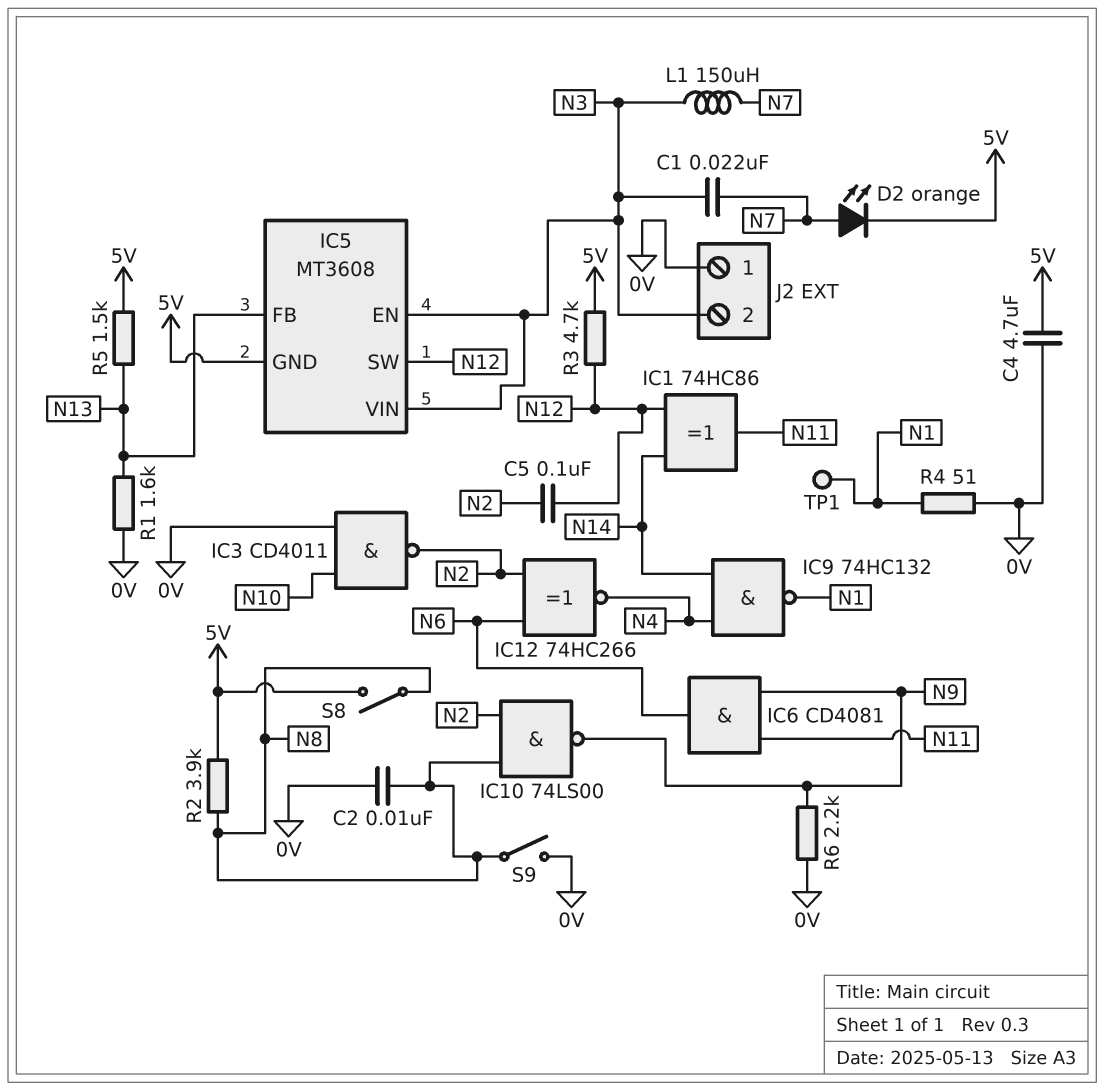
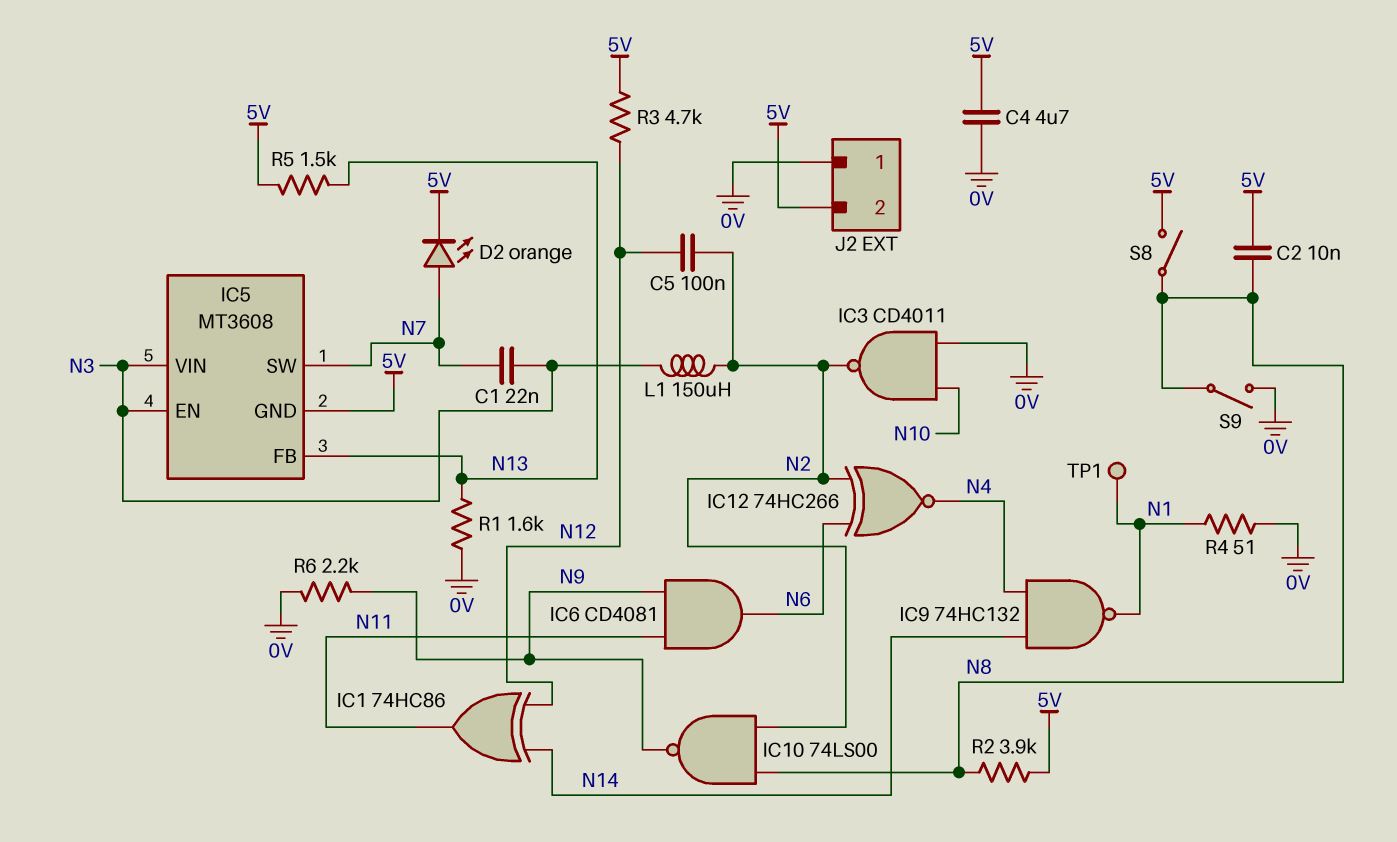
C2: 10nF (0V, N8) -> 10nF (5V, N8)
IC5 pin SW: N12 -> N7
J2 pin 2: N3 -> 5V
L1: 150uH (N3, N7) -> 150uH (N2, N3)

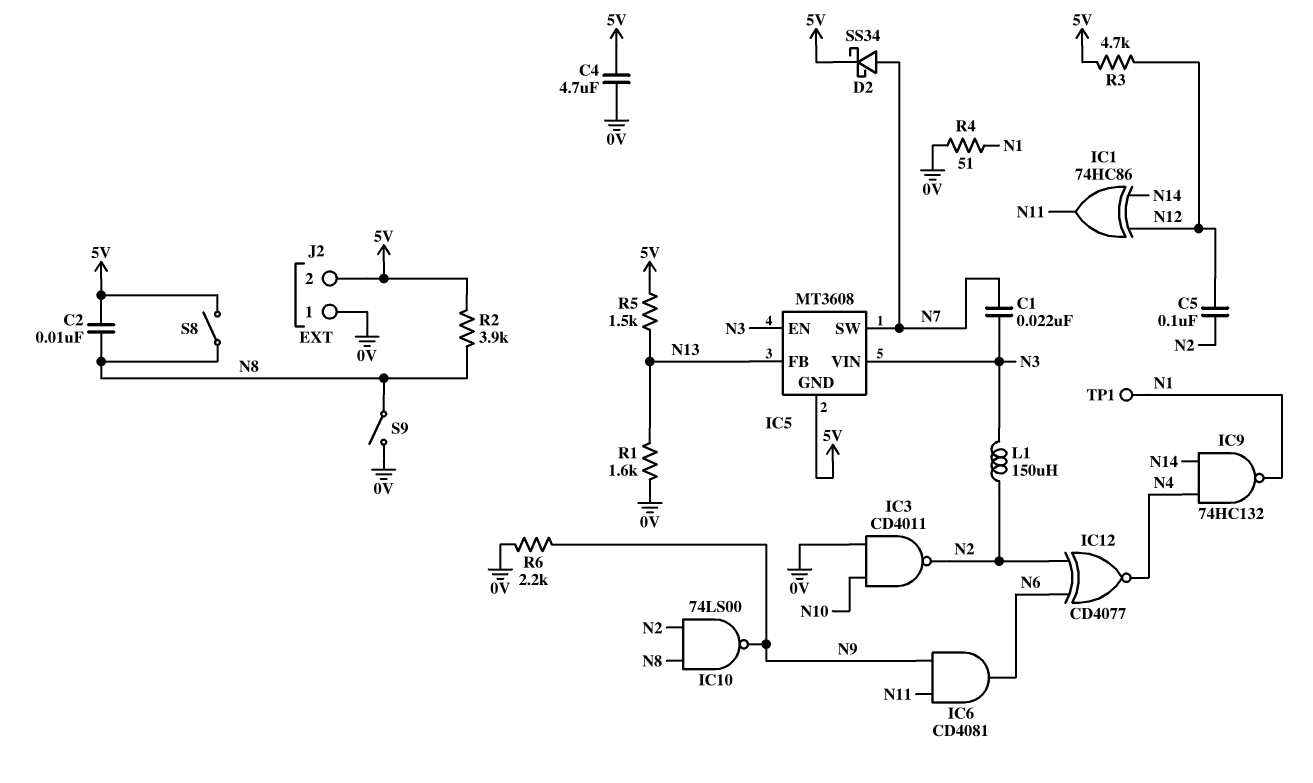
D2: LED orange (A N7, K 5V) -> schottky SS34 (A N7, K 5V)
IC12: XNOR 74HC266 (in N2, in N6, out N4) -> XNOR CD4077 (in N2, in N6, out N4)

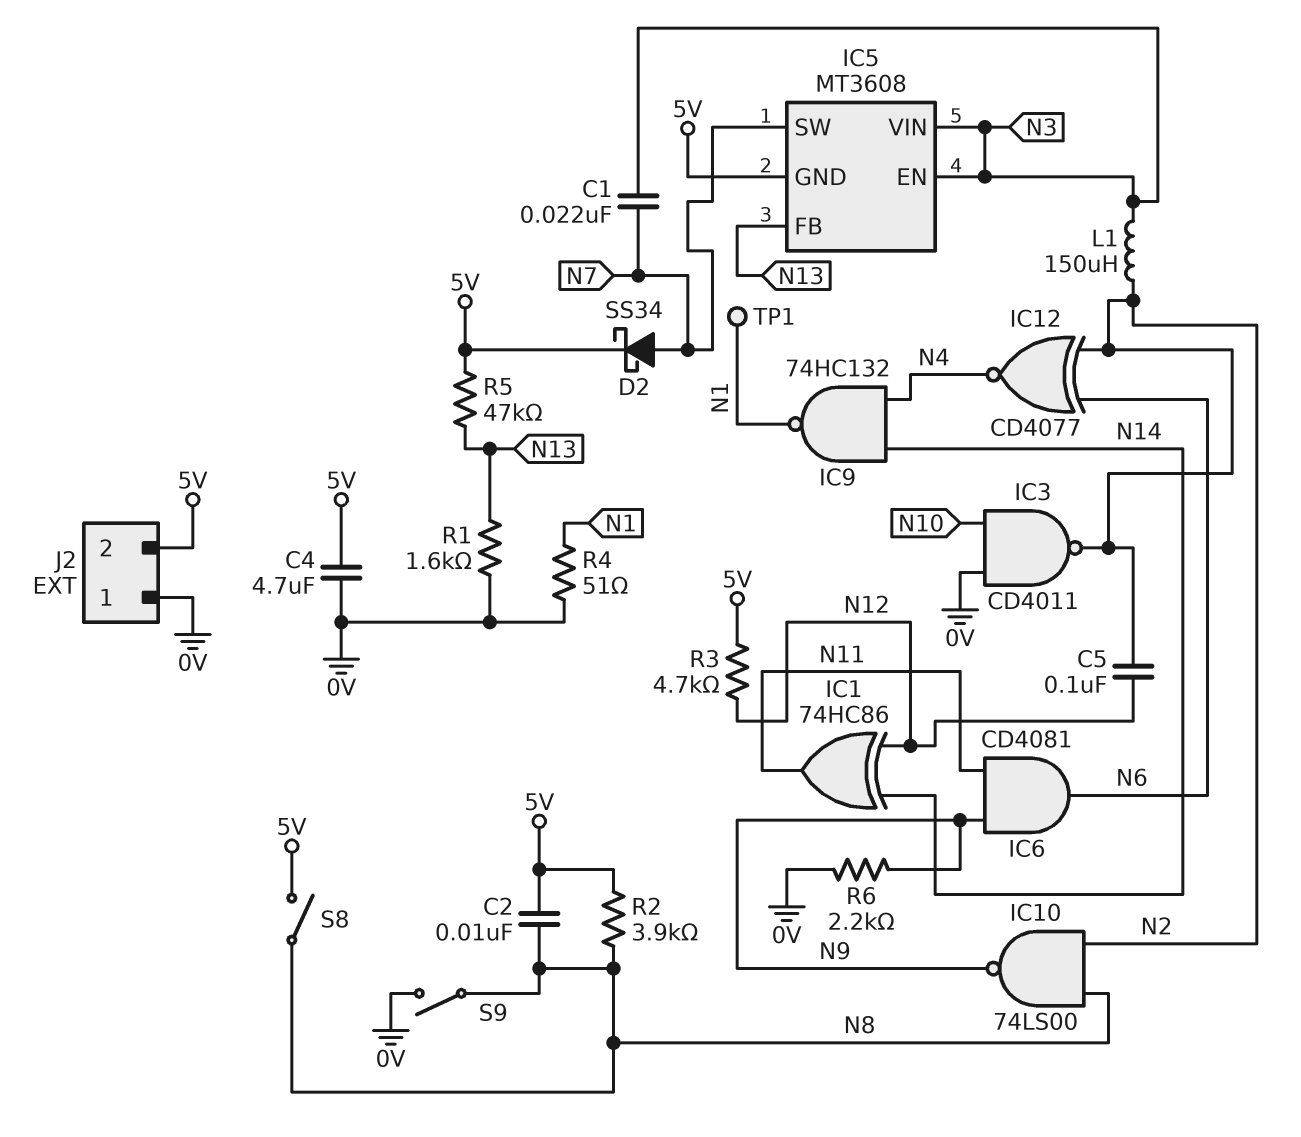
R5: 1.5k (5V, N13) -> 47k (5V, N13)

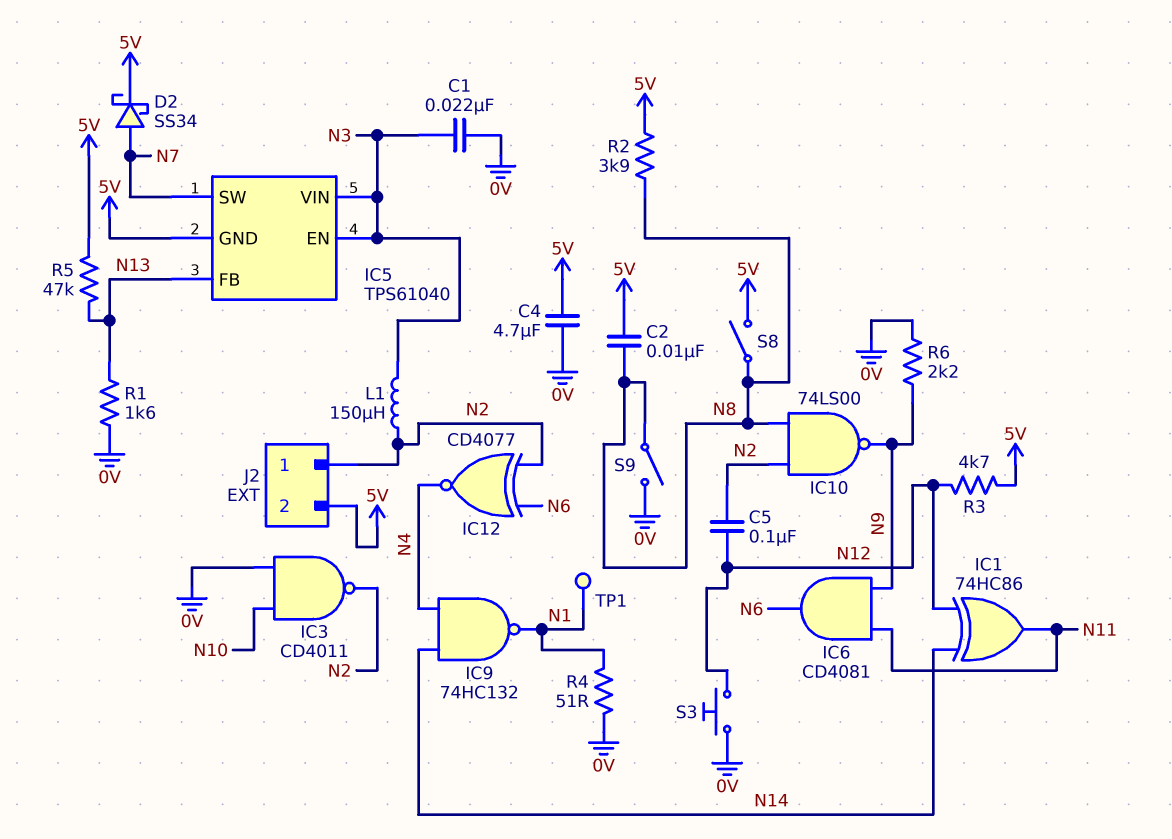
C1: 22nF (N3, N7) -> 22nF (0V, N3)
IC5: MT3608 -> TPS61040
J2 pin 1: 0V -> N2
S3: none -> button (0V, N12)

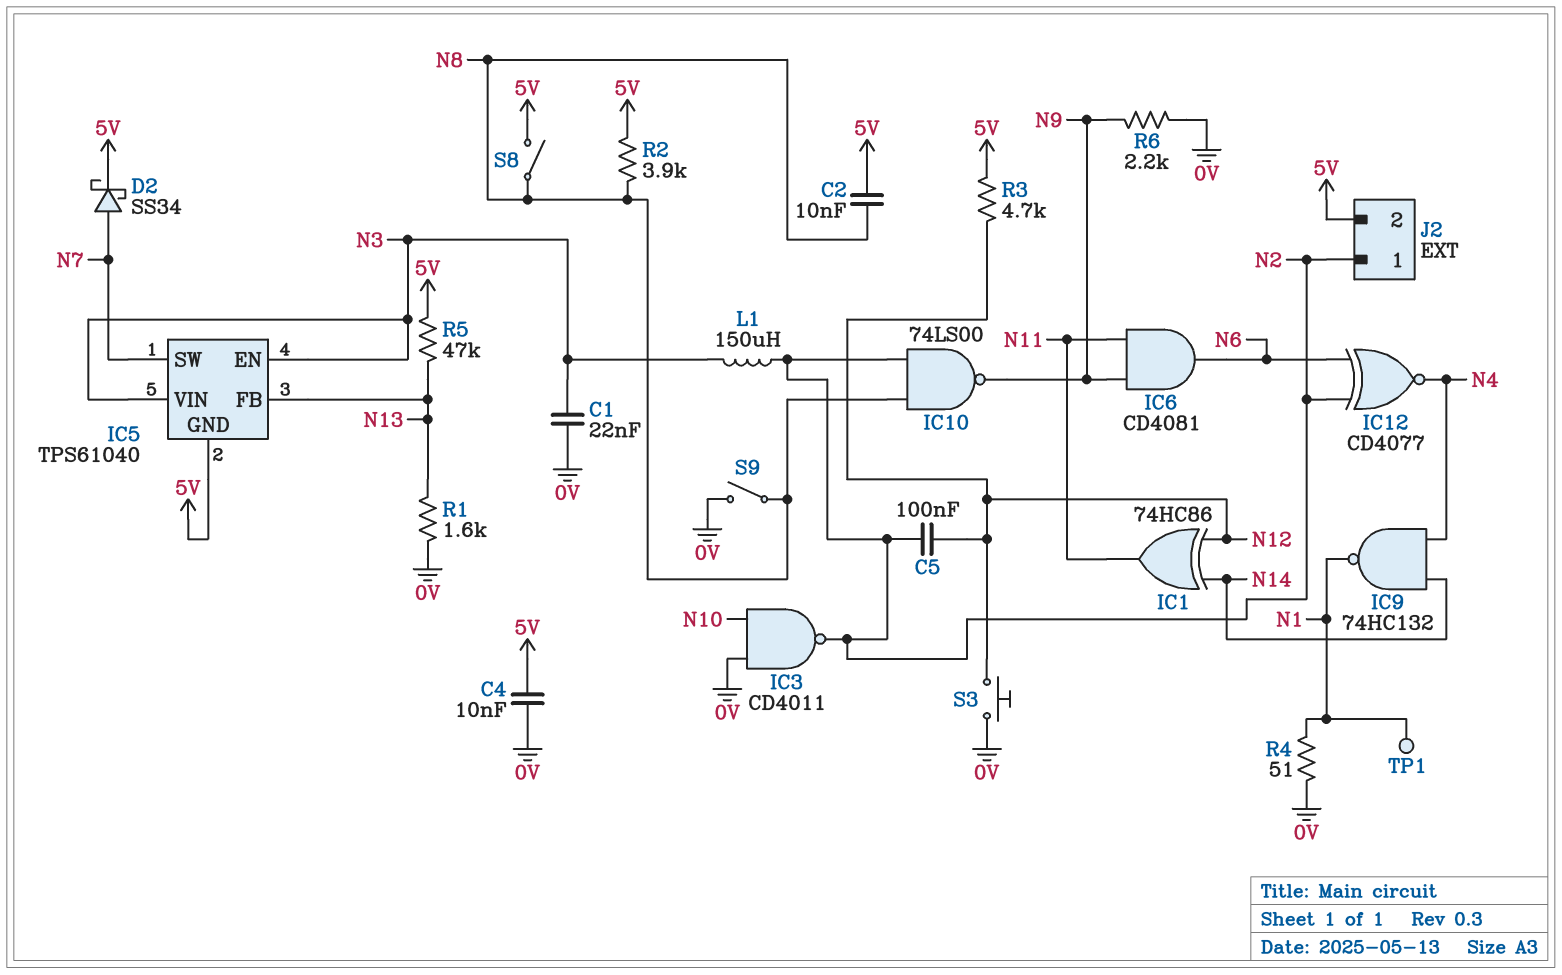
C4: 4.7uF (0V, 5V) -> 10nF (0V, 5V)

